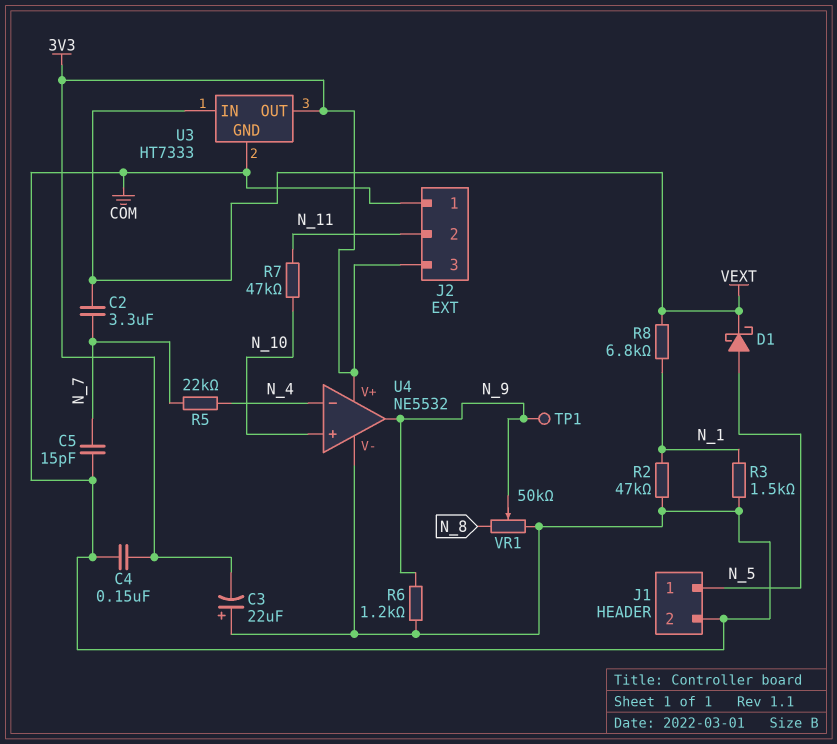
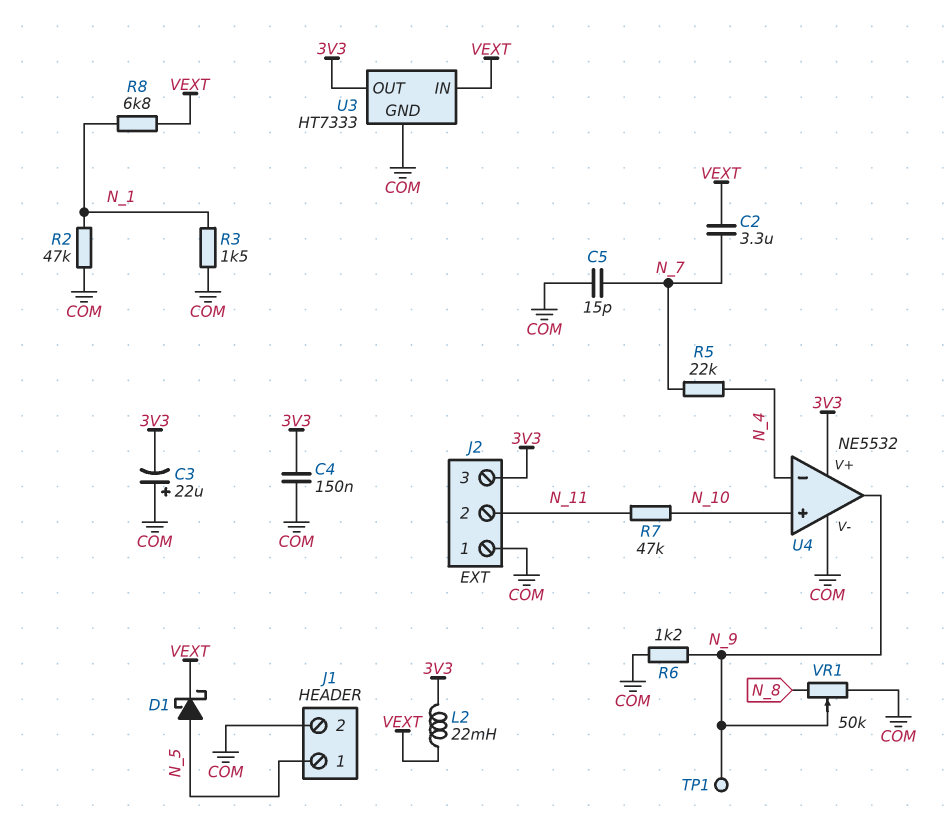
L2: none -> 22mH (3V3, VEXT)

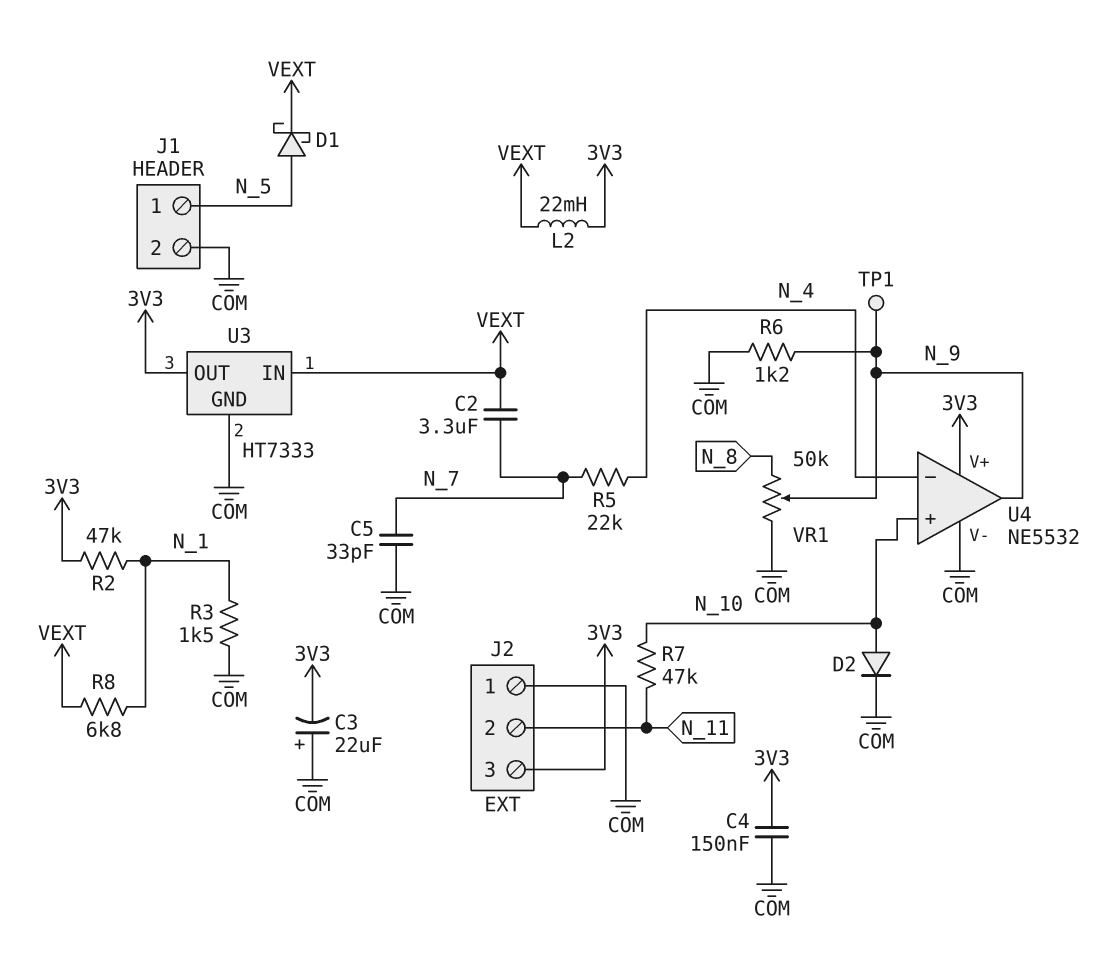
C5: 15pF (COM, N_7) -> 33pF (COM, N_7)
D2: none -> diode (A N_10, K COM)
R2: 47k (COM, N_1) -> 47k (3V3, N_1)

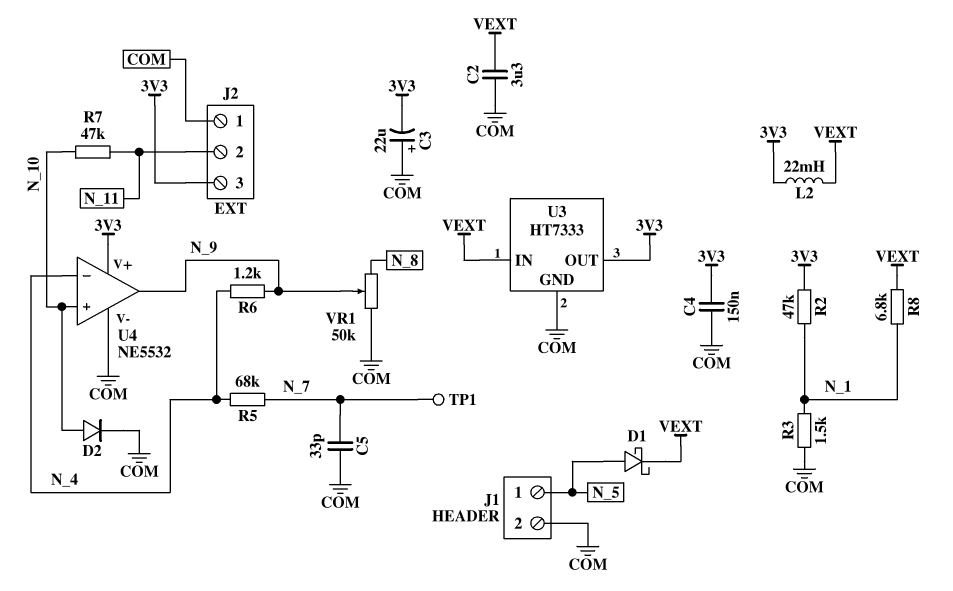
C2: 3.3uF (N_7, VEXT) -> 3.3uF (COM, VEXT)
R5: 22k (N_4, N_7) -> 68k (N_4, N_7)
R6: 1.2k (COM, N_9) -> 1.2k (N_4, N_9)
TP1: test point (N_9) -> test point (N_7)

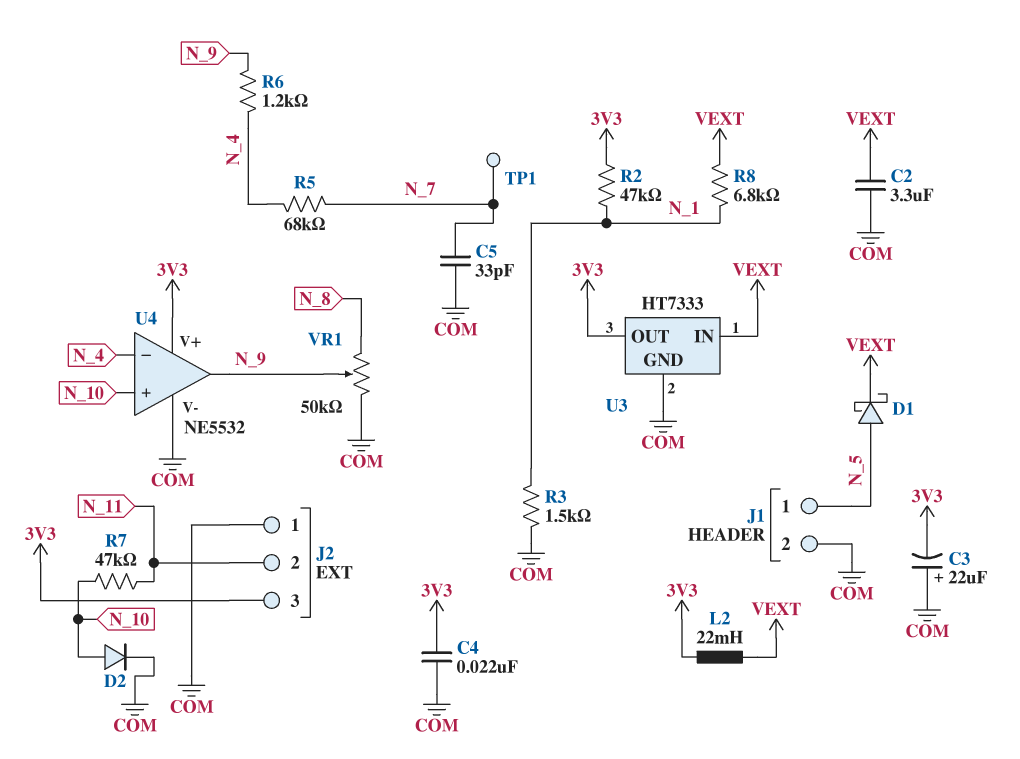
C4: 150nF (3V3, COM) -> 22nF (3V3, COM)

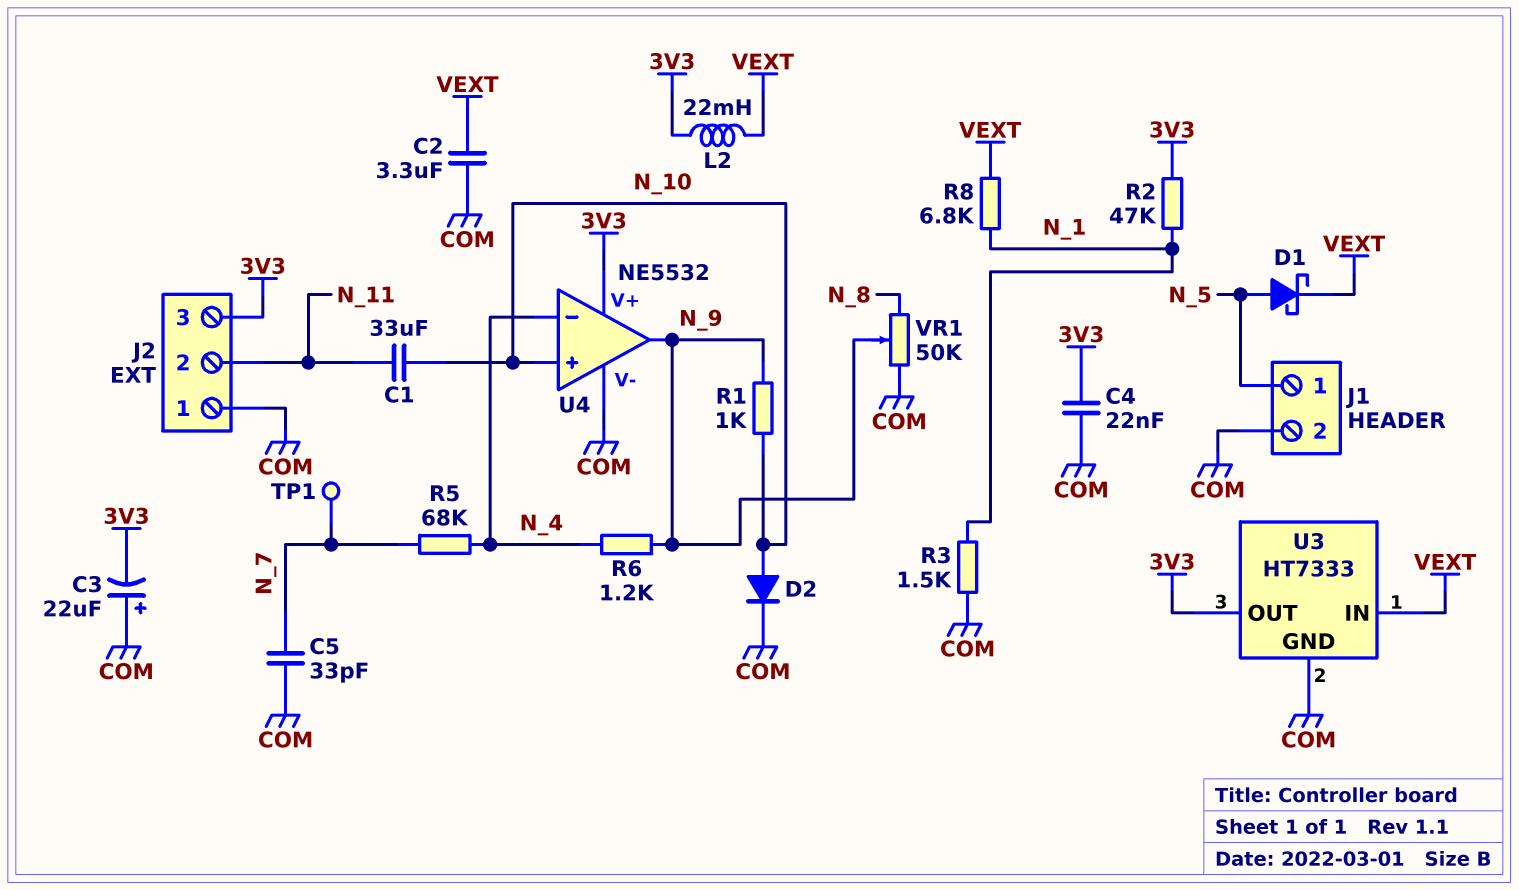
C1: none -> 33uF (N_10, N_11)
R1: none -> 1k (N_9, N_10)
R7: 47k (N_10, N_11) -> none

